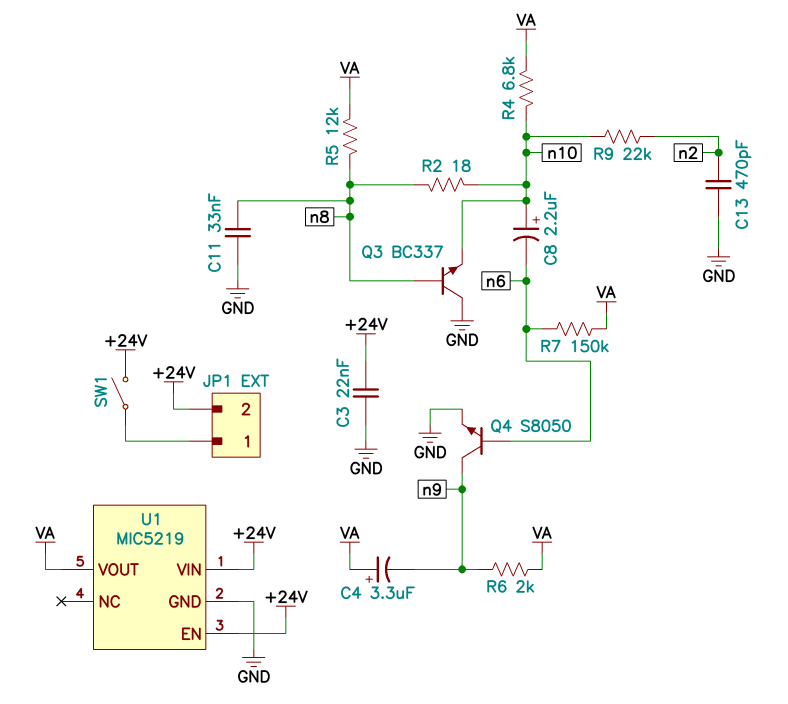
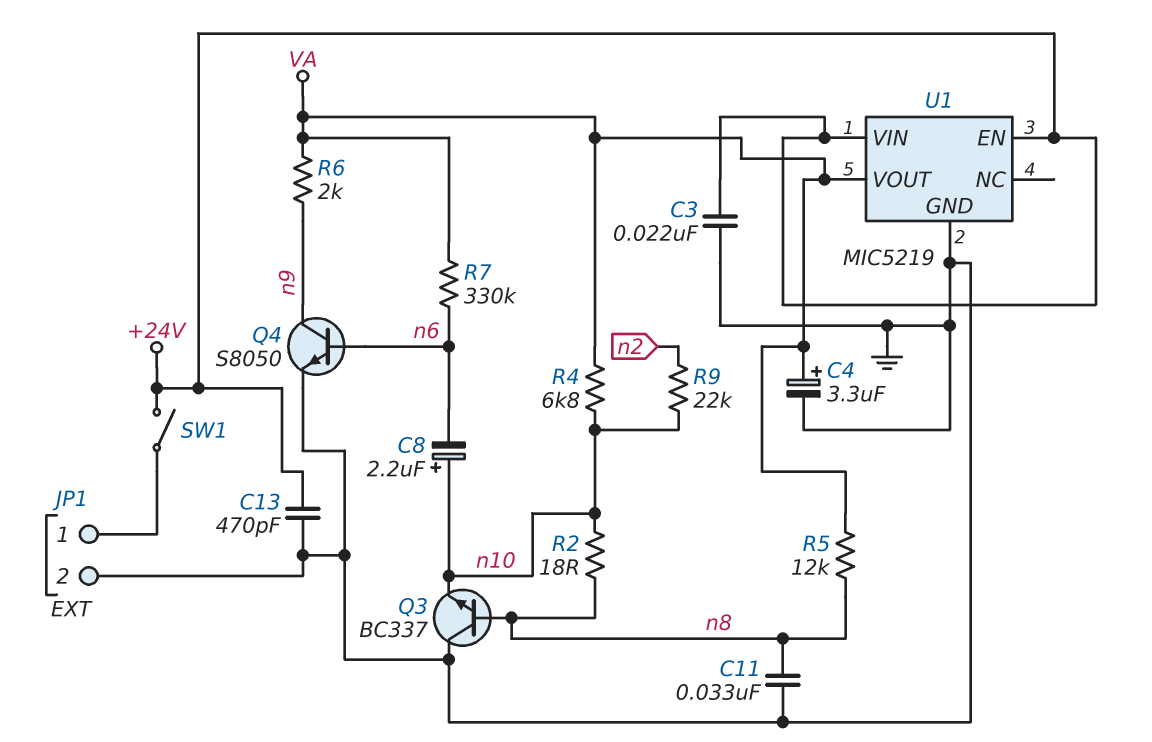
C4: 3.3uF (plus VA, minus n9) -> 3.3uF (plus VA, minus GND)
C13: 470pF (GND, n2) -> 470pF (+24V, GND)
JP1 pin 2: +24V -> GND
R7: 150k (VA, n6) -> 330k (VA, n6)

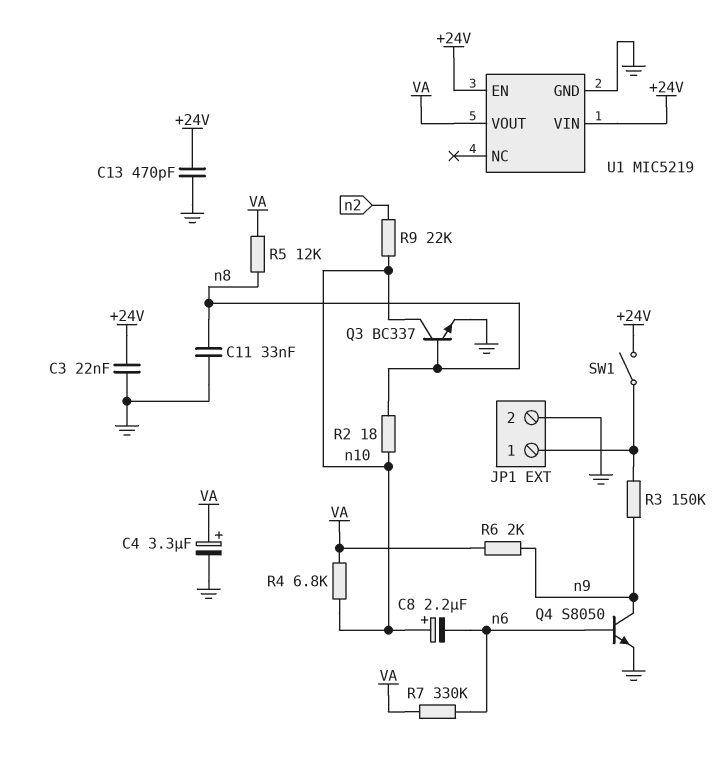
Q3: NPN BC337 (B n8, C GND, E n10) -> NPN BC337 (B n8, C n10, E GND)
R3: none -> 150k (JP1/1, n9)

